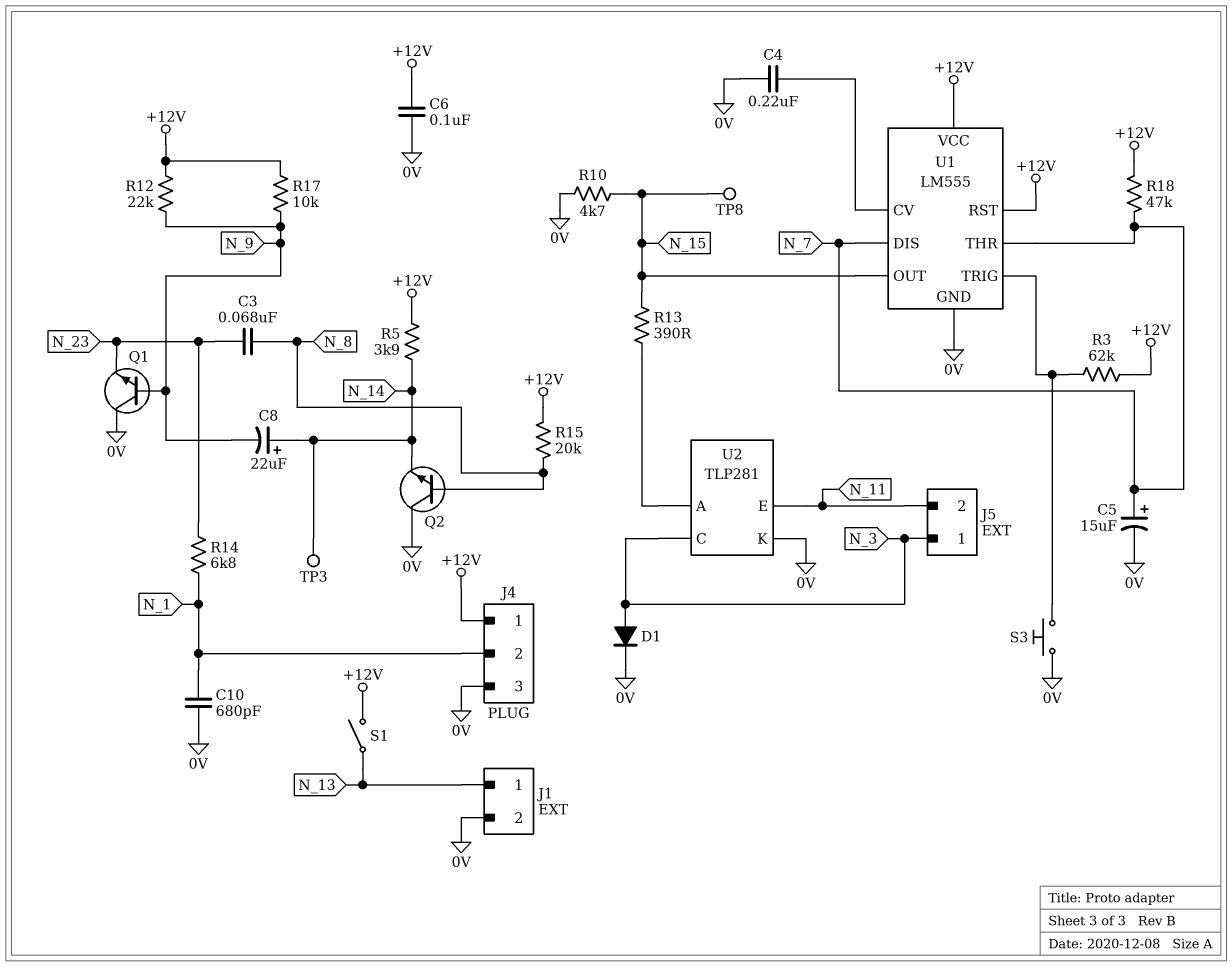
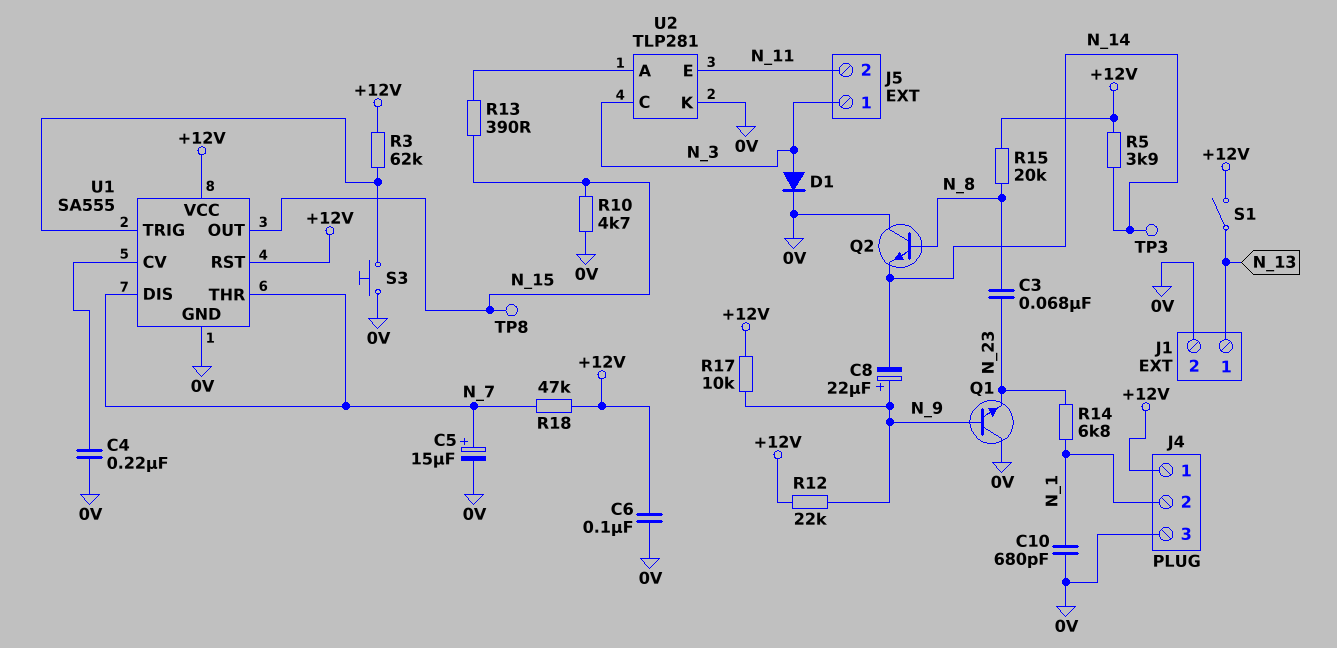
C8: 22uF (plus N_14, minus N_9) -> 22uF (plus N_9, minus N_14)
U1: LM555 -> SA555

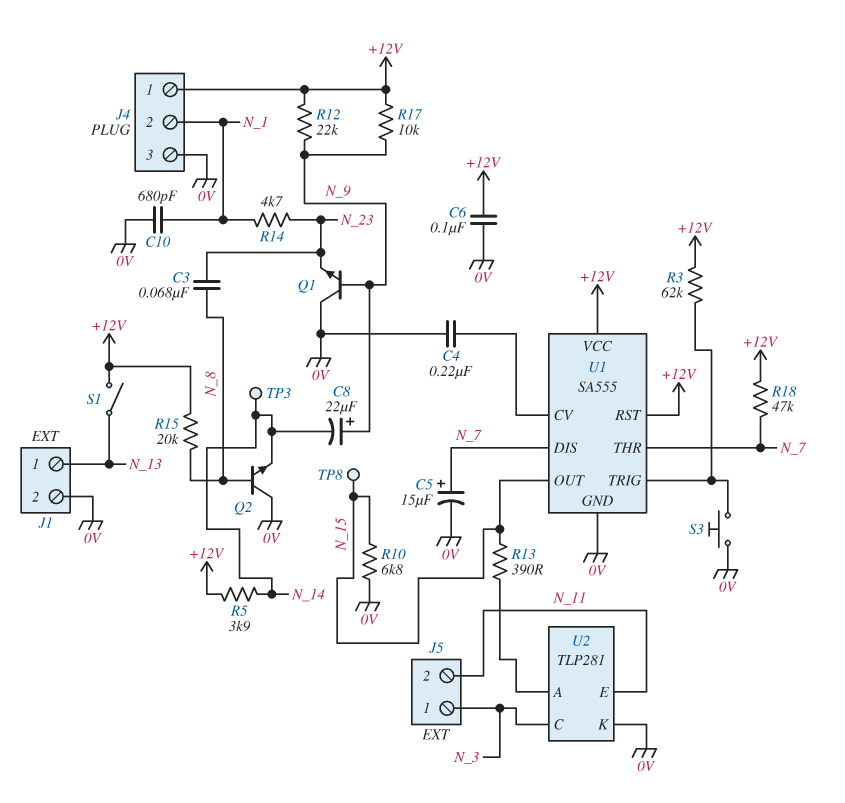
D1: diode (A N_3, K 0V) -> none
R10: 4.7k (0V, N_15) -> 6.8k (0V, N_15)
R14: 6.8k (N_1, N_23) -> 4.7k (N_1, N_23)

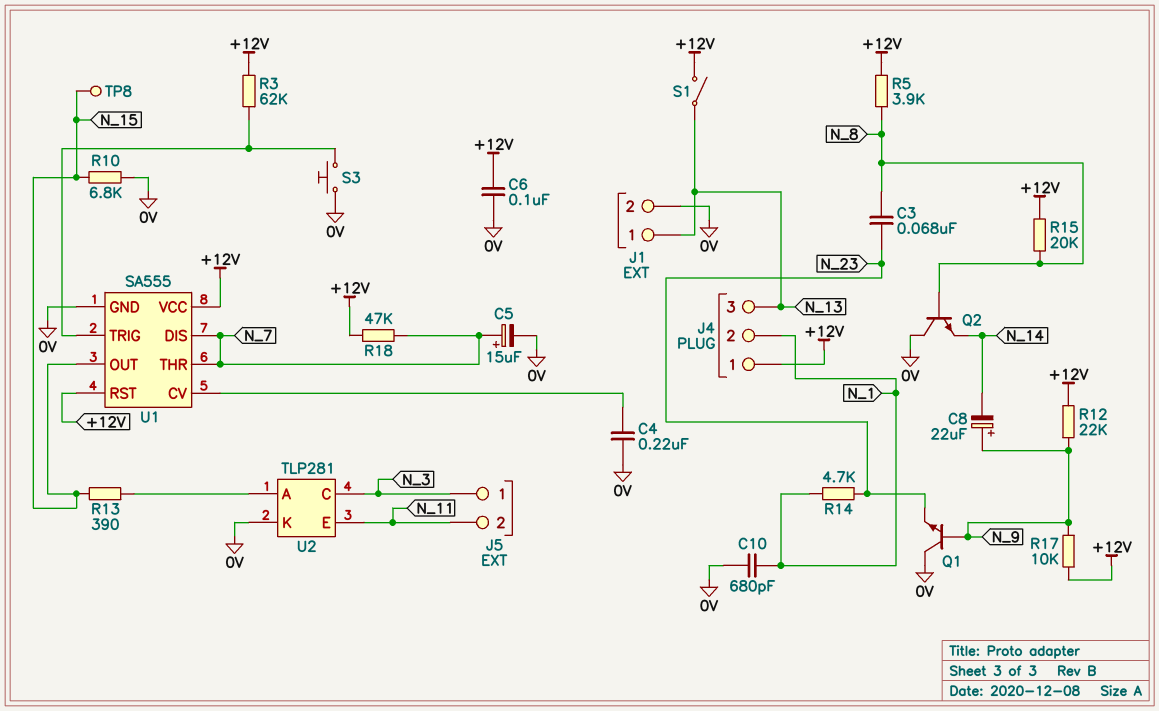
J4 pin 3: 0V -> N_13
R5: 3.9k (+12V, N_14) -> 3.9k (+12V, N_8)
TP3: test point (N_14) -> none

